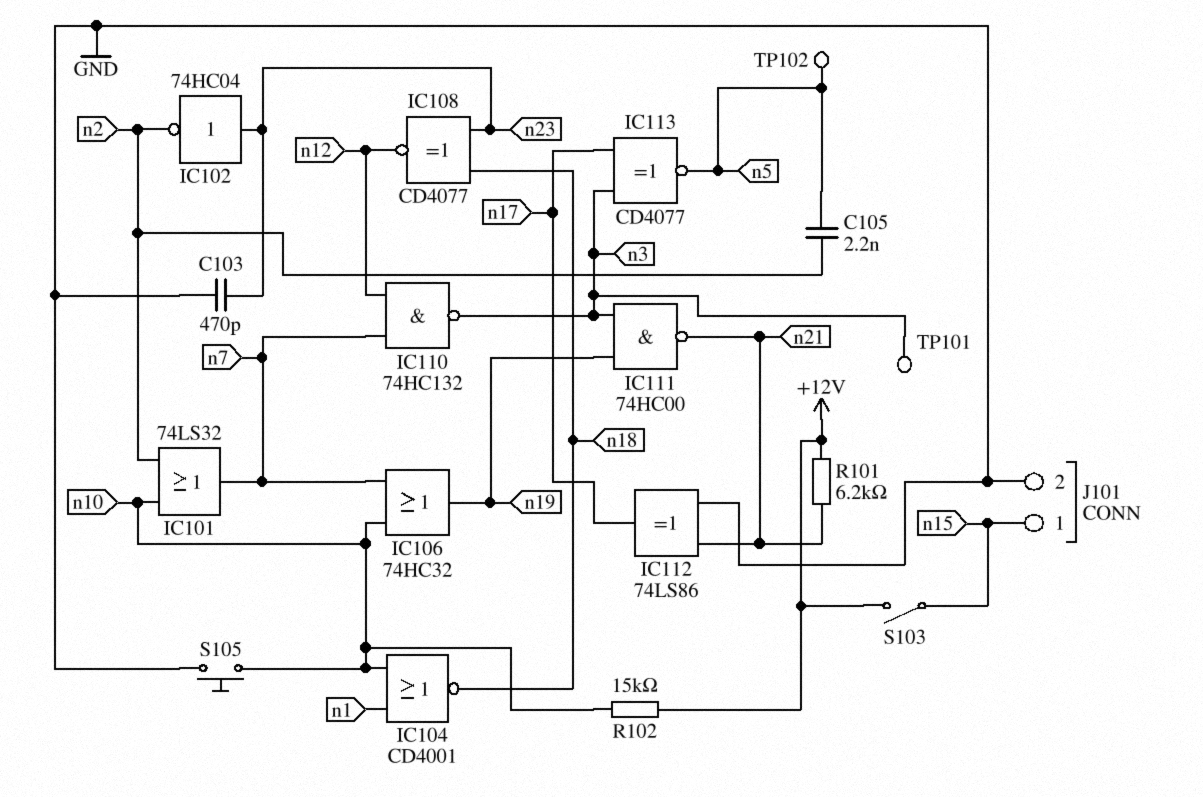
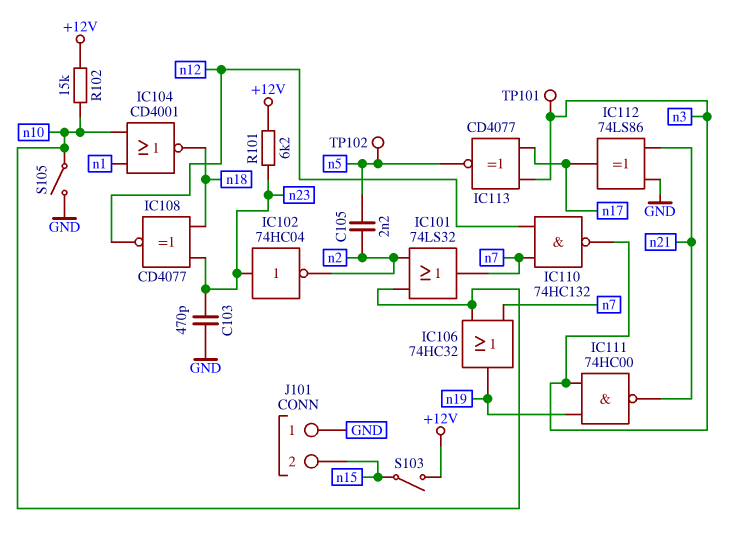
J101 pin 1: n15 -> GND
J101 pin 2: GND -> n15
R101: 6.2k (+12V, n21) -> 6.2k (+12V, n23)
S105: button (GND, n10) -> switch (GND, n10)

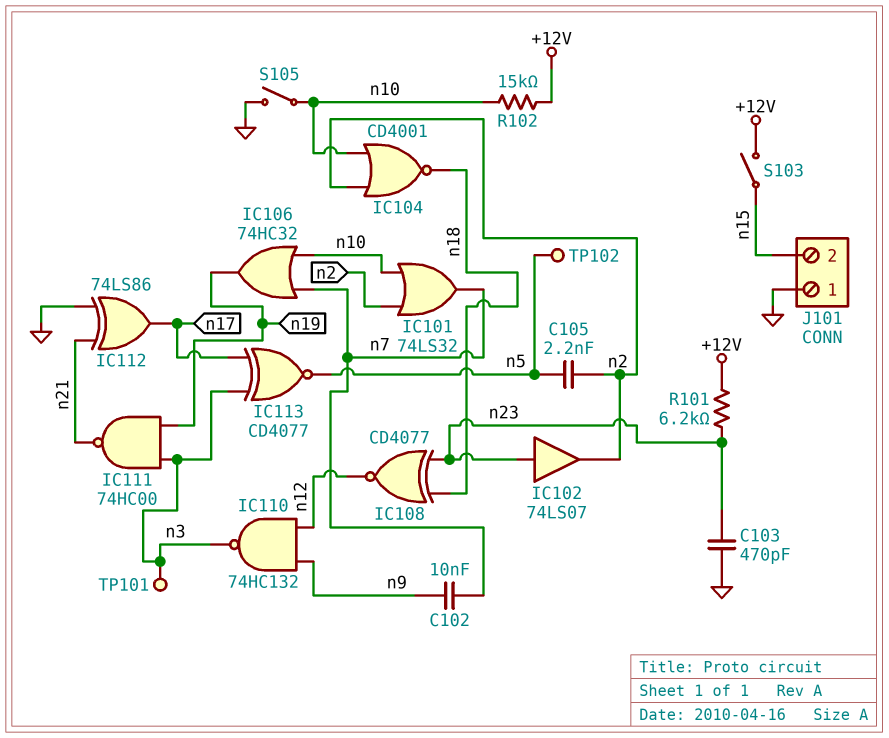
C102: none -> 10nF (n7, n9)
IC102: NOT 74HC04 (in n23, out n2) -> buffer 74LS07 (in n23, out n2)
IC104: NOR CD4001 (in n1, in n10, out n18) -> NOR CD4001 (in n2, in n10, out n18)
IC110: NAND 74HC132 (in n7, in n12, out n3) -> NAND 74HC132 (in n9, in n12, out n3)

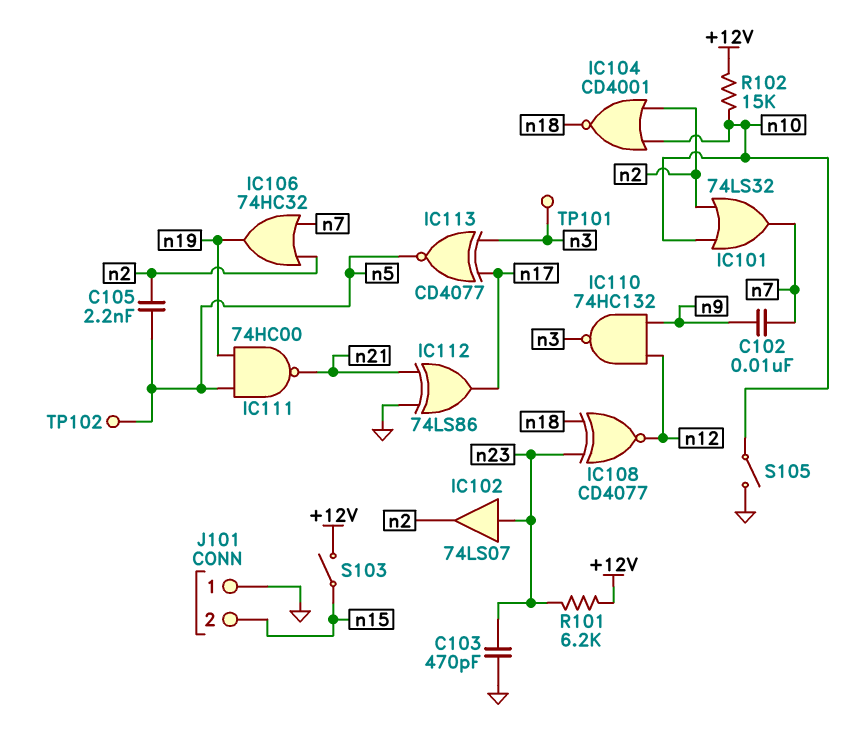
IC106: OR 74HC32 (in n7, in n10, out n19) -> OR 74HC32 (in n2, in n7, out n19)
IC111: NAND 74HC00 (in n3, in n19, out n21) -> NAND 74HC00 (in n5, in n19, out n21)

